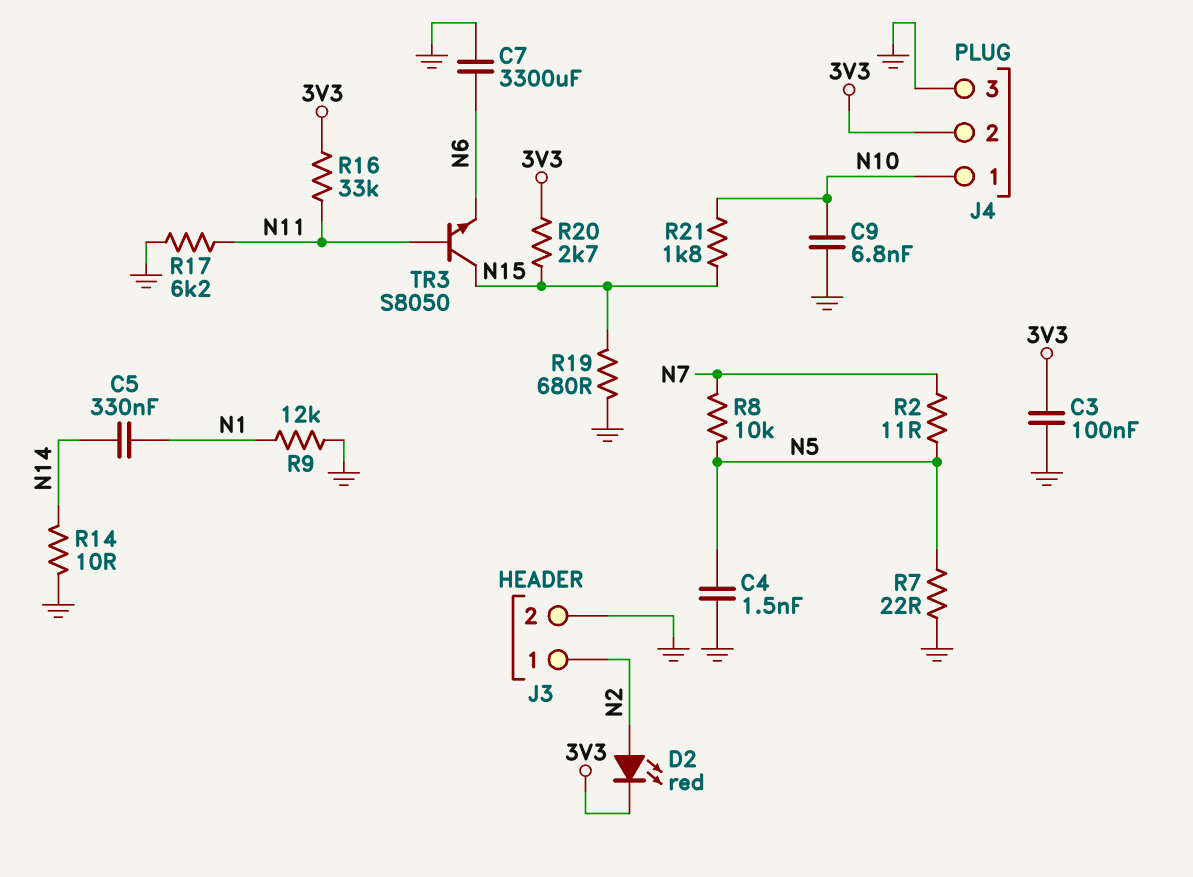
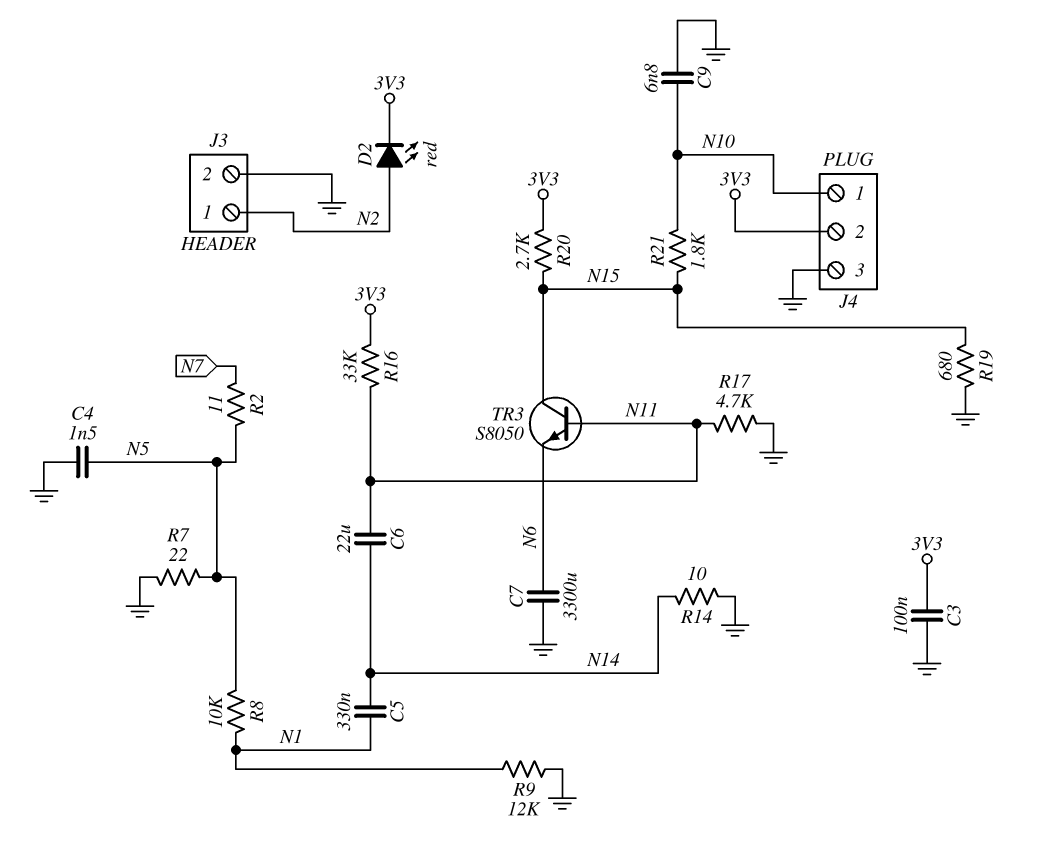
C6: none -> 22uF (N11, N14)
R8: 10k (N5, N7) -> 10k (N1, N5)
R17: 6.2k (GND, N11) -> 4.7k (GND, N11)

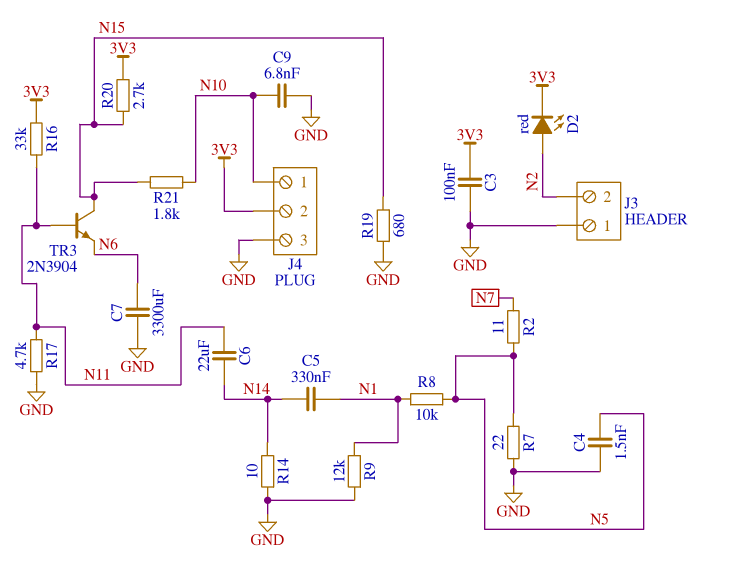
J3 pin 1: N2 -> GND
J3 pin 2: GND -> N2
TR3: NPN S8050 (B N11, C N15, E N6) -> NPN 2N3904 (B N11, C N15, E N6)

